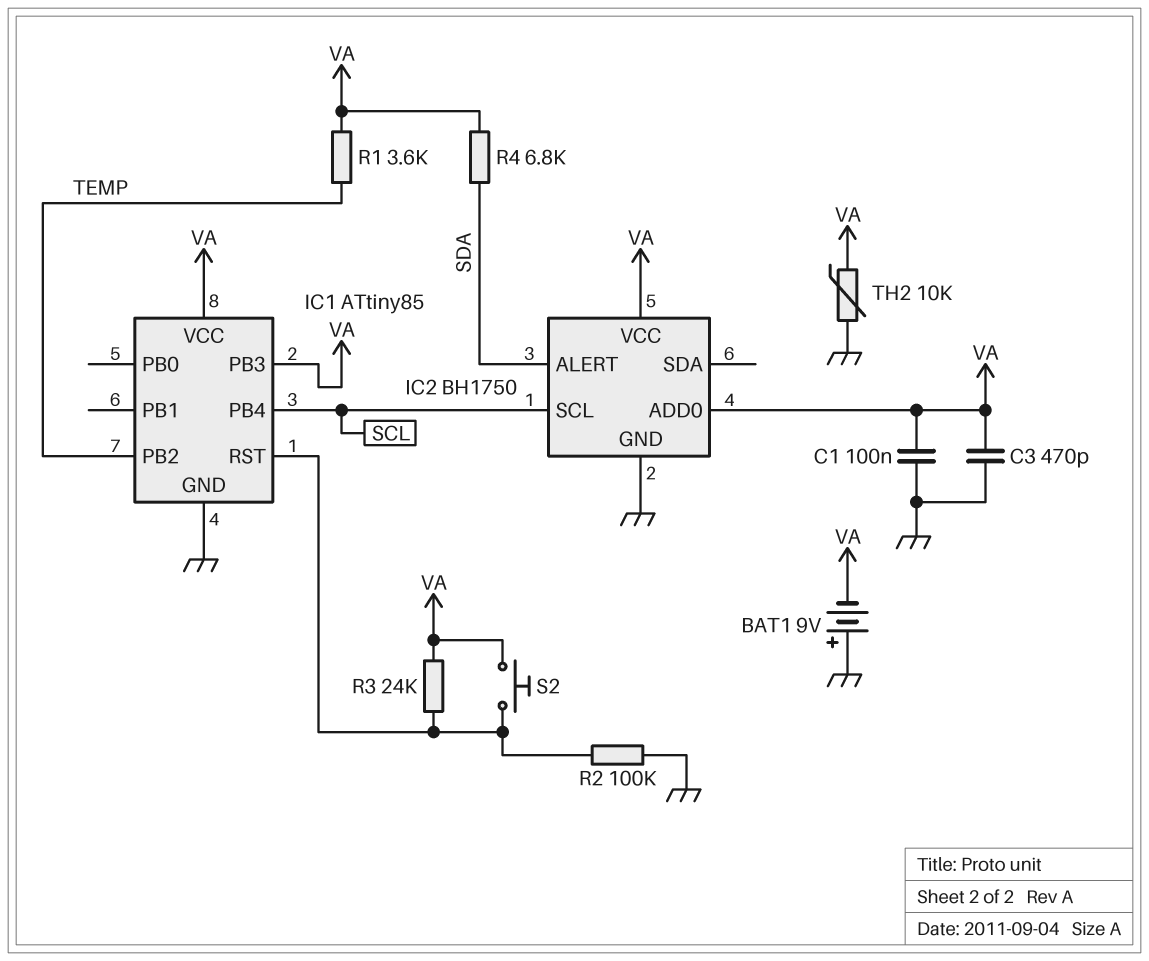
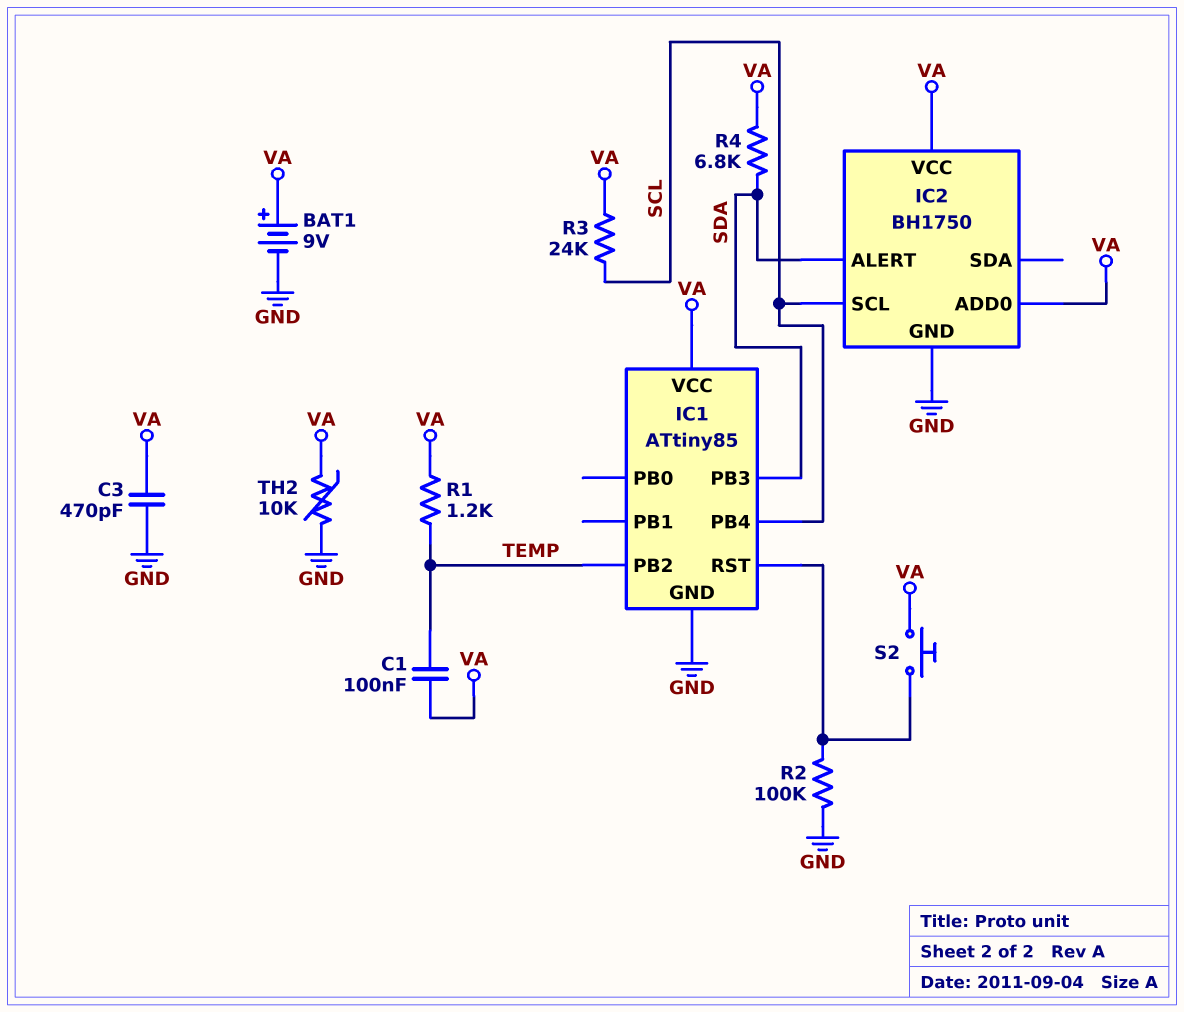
BAT1: 9V (plus GND, minus VA) -> 9V (plus VA, minus GND)
C1: 100nF (GND, VA) -> 100nF (TEMP, VA)
IC1 pin PB3: VA -> SDA
R1: 3.6k (TEMP, VA) -> 1.2k (TEMP, VA)
R3: 24k (IC1/RST, VA) -> 24k (SCL, VA)

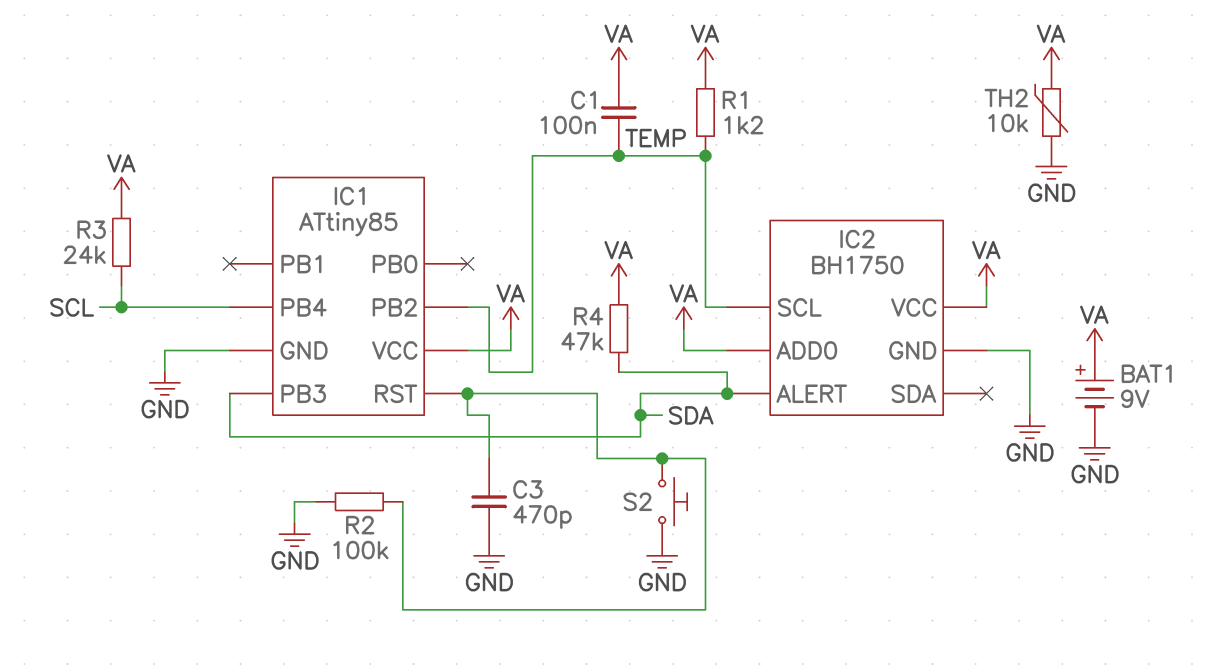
C3: 470pF (GND, VA) -> 470pF (GND, IC1/RST)
IC2 pin SCL: SCL -> TEMP
R4: 6.8k (SDA, VA) -> 47k (SDA, VA)
S2: button (IC1/RST, VA) -> button (GND, IC1/RST)

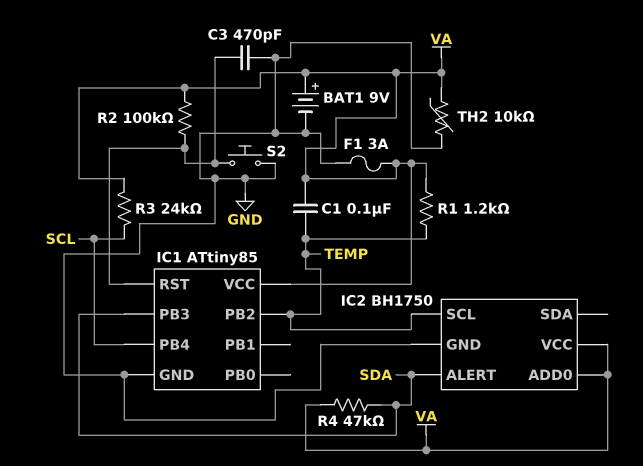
F1: none -> 3A (GND, VA)
R2: 100k (GND, IC1/RST) -> 100k (IC1/RST, VA)

